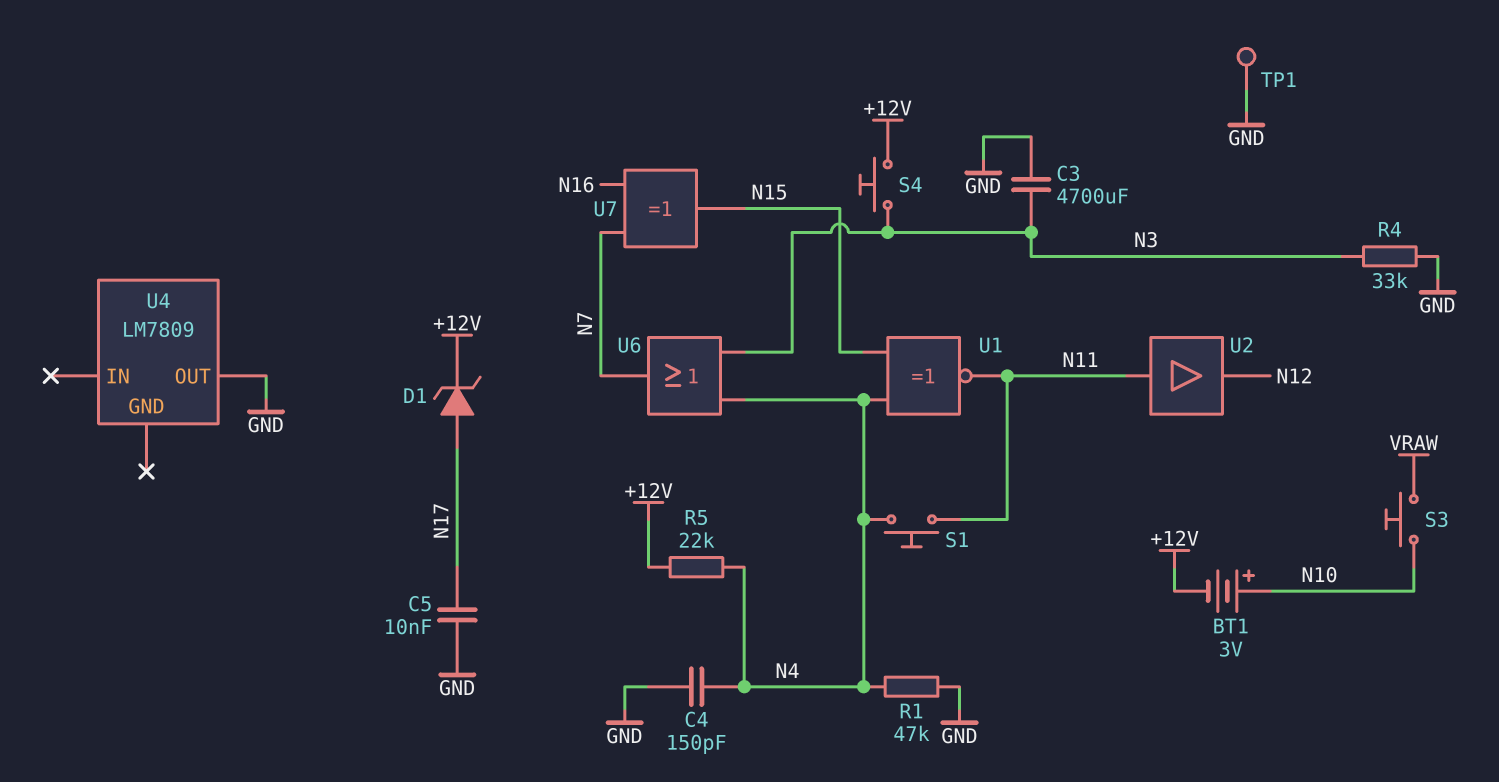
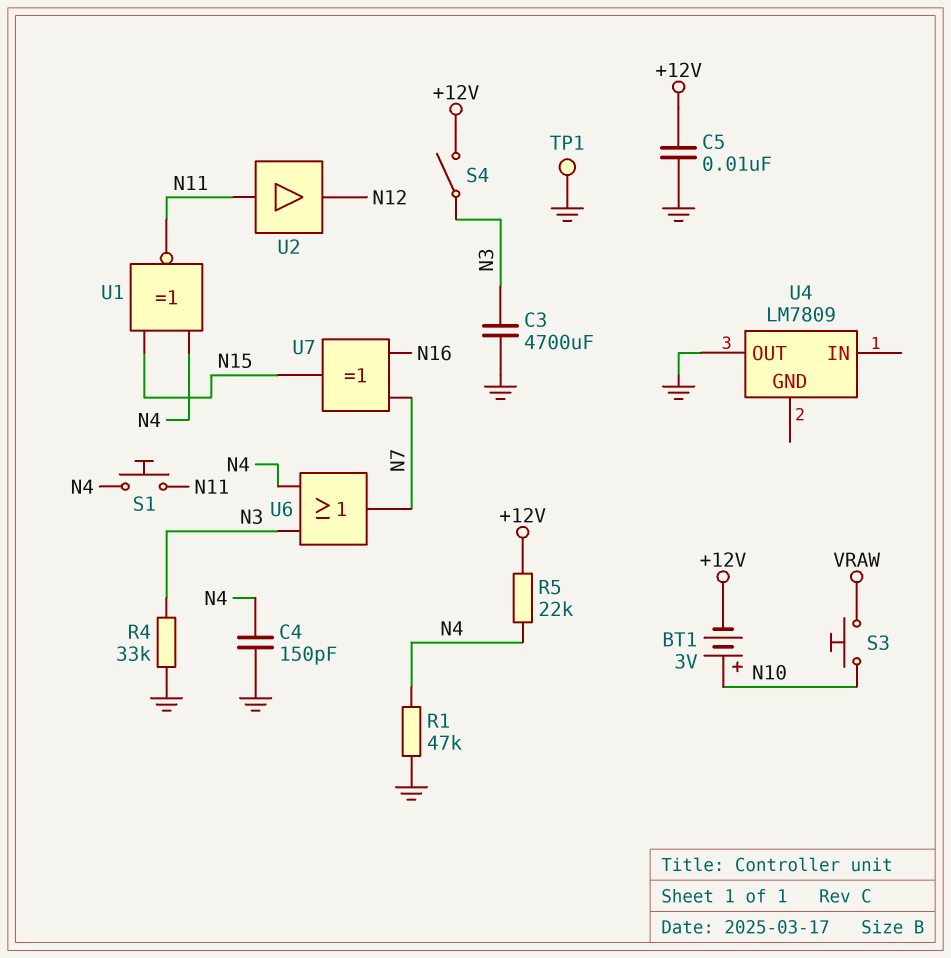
C5: 10nF (GND, N17) -> 10nF (+12V, GND)
D1: zener (A N17, K +12V) -> none
S4: button (+12V, N3) -> switch (+12V, N3)

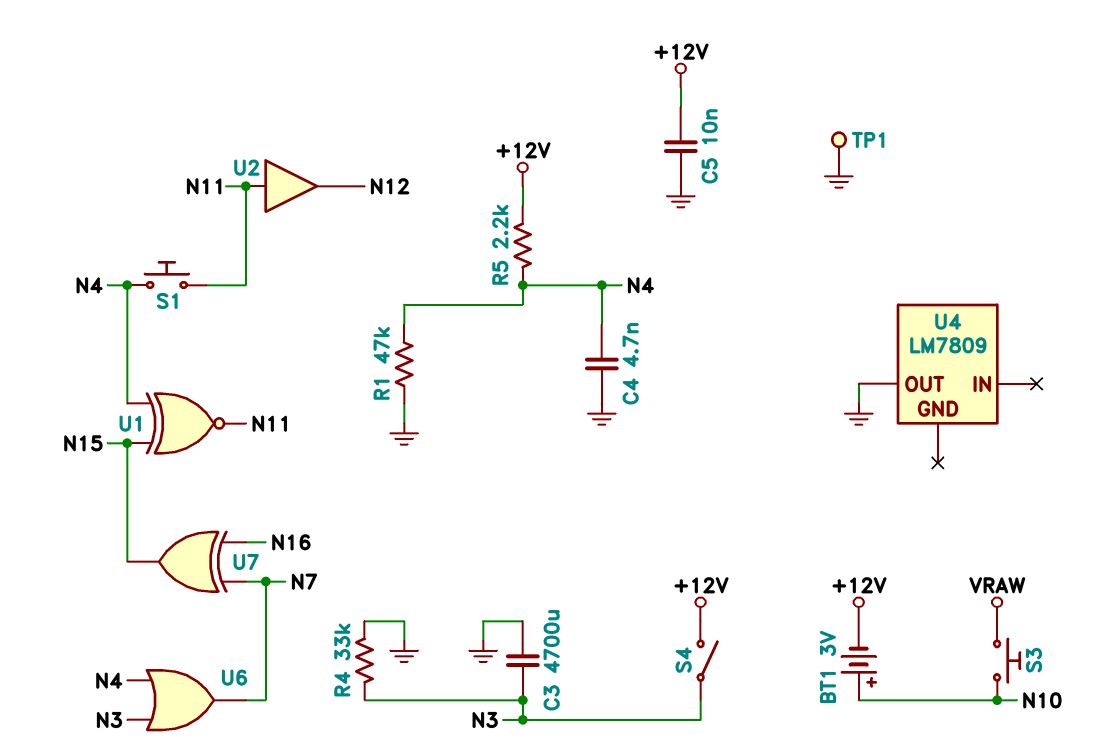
C4: 150pF (GND, N4) -> 4.7nF (GND, N4)
R5: 22k (+12V, N4) -> 2.2k (+12V, N4)

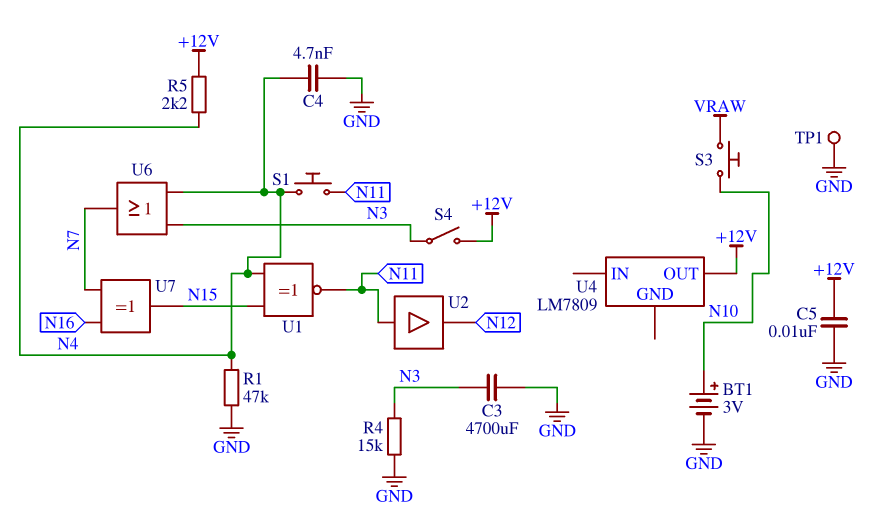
BT1: 3V (plus N10, minus +12V) -> 3V (plus N10, minus GND)
R4: 33k (GND, N3) -> 15k (GND, N3)
U4 pin OUT: GND -> +12V

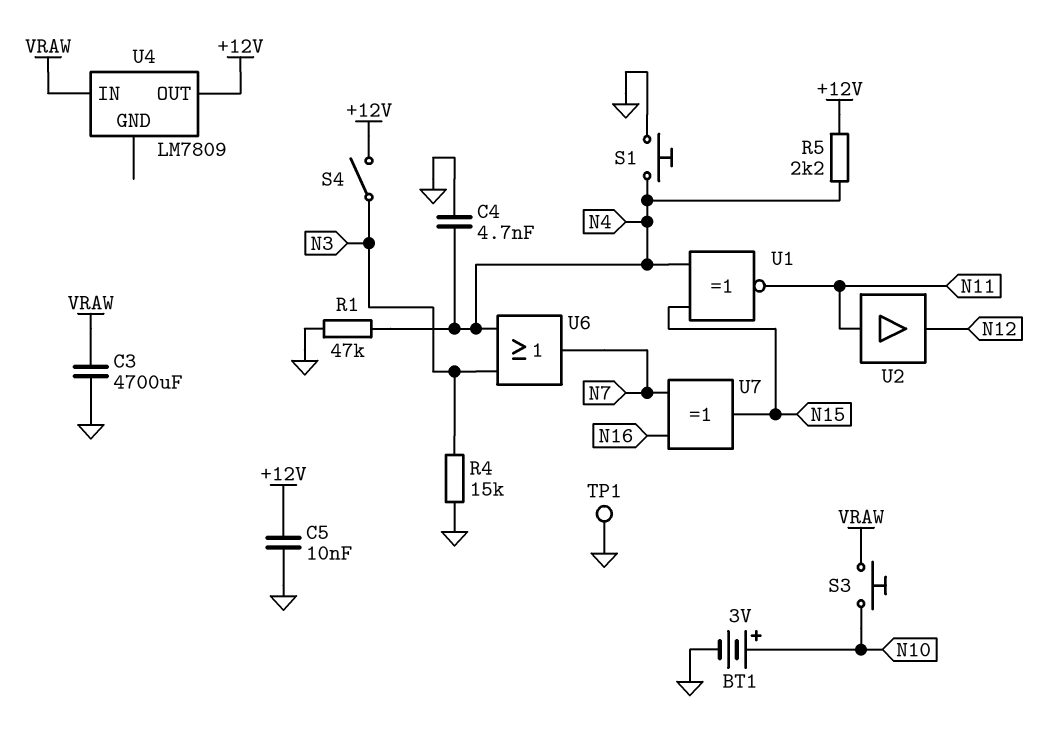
C3: 4700uF (GND, N3) -> 4700uF (GND, VRAW)
S1: button (N4, N11) -> button (GND, N4)
U4 pin IN: none -> VRAW

